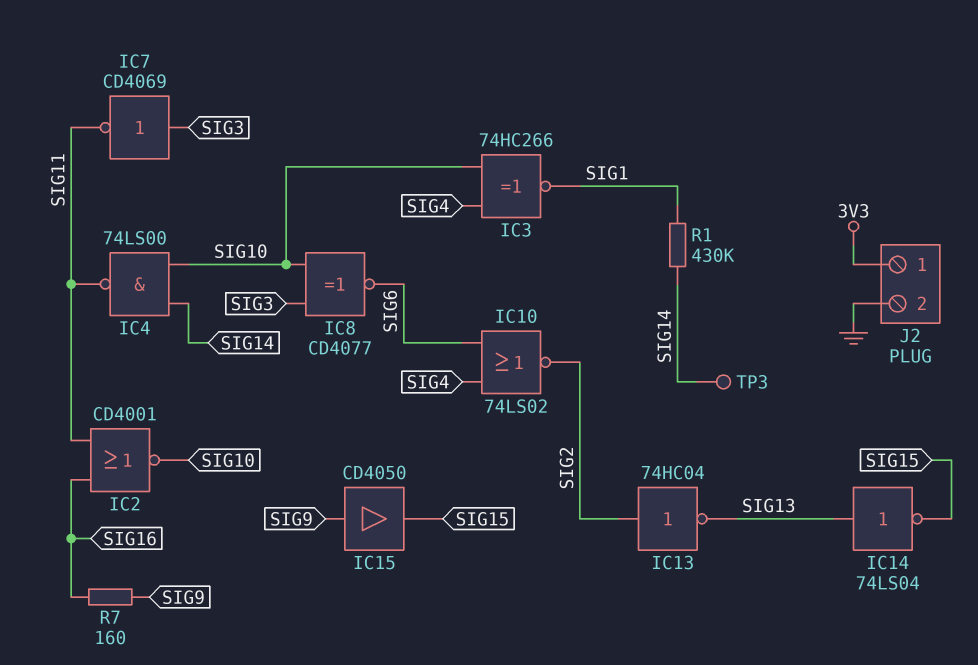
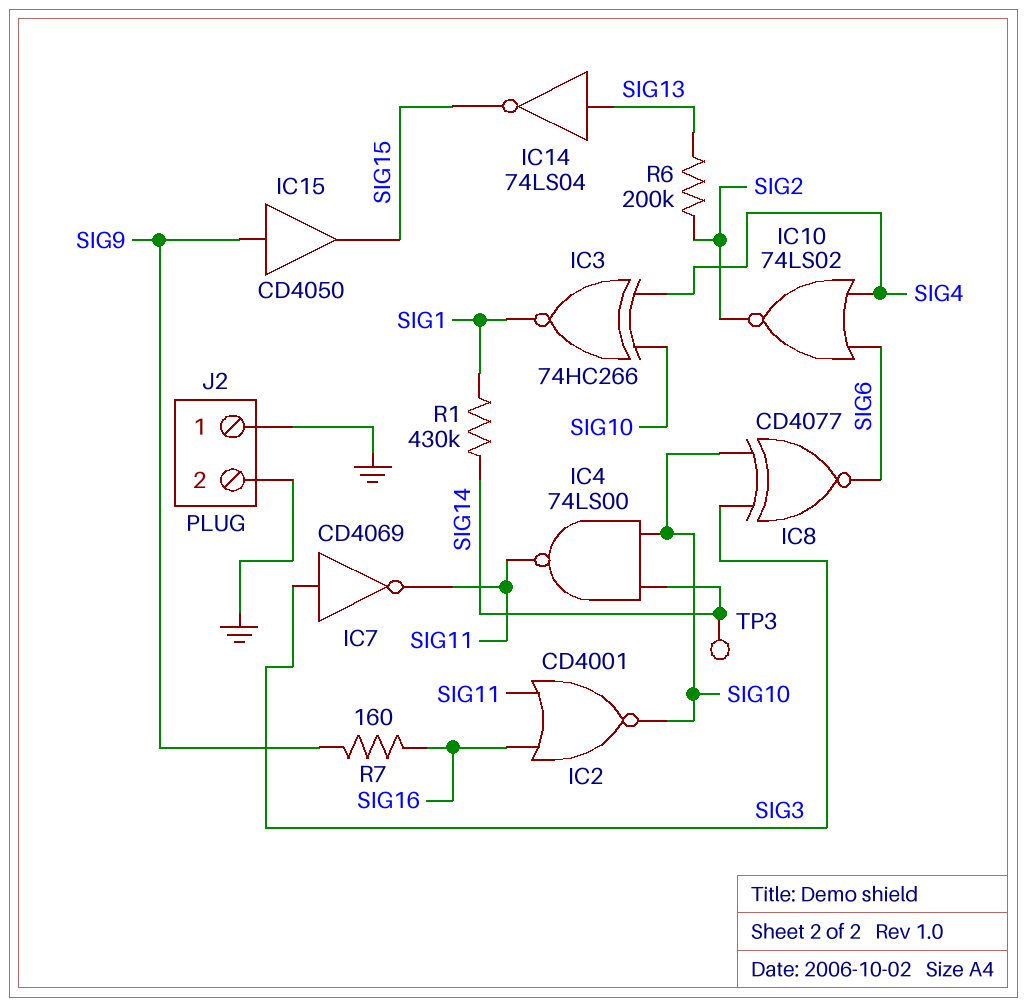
IC13: NOT 74HC04 (in SIG2, out SIG13) -> none
J2 pin 1: 3V3 -> GND
R6: none -> 200k (SIG2, SIG13)

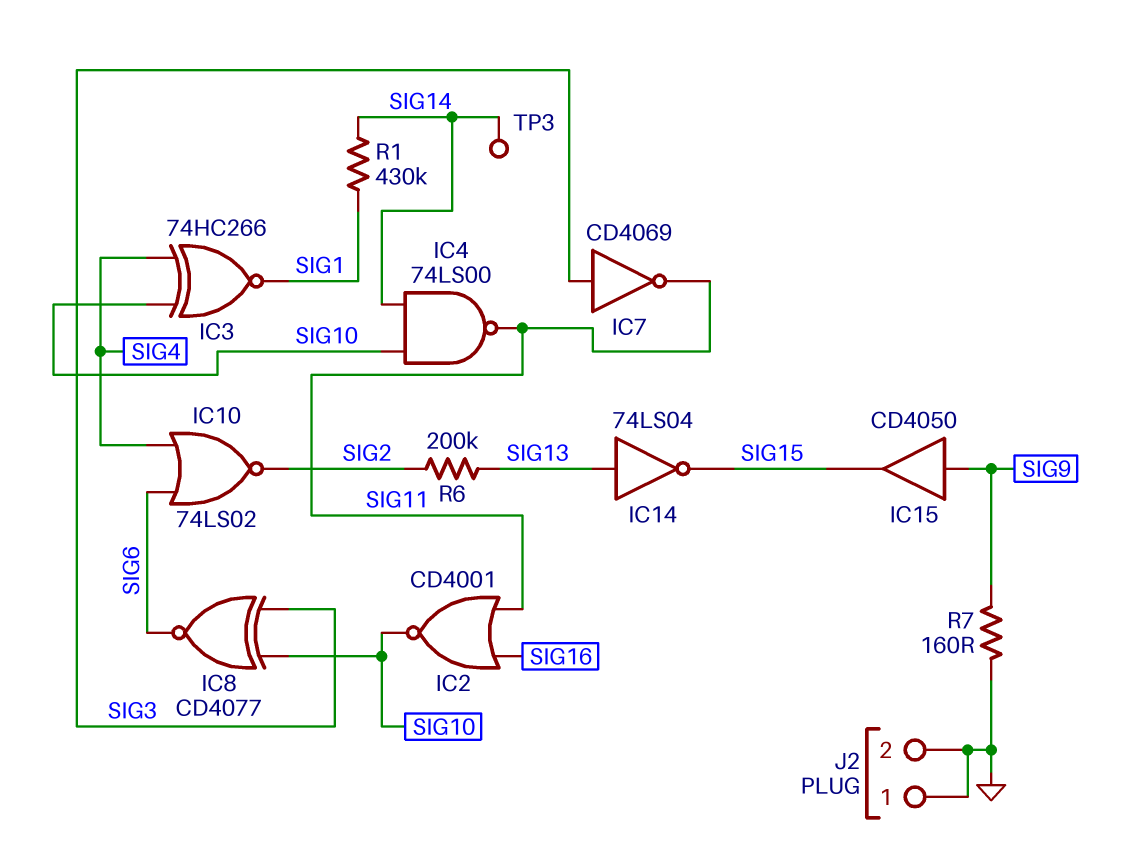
R7: 160 (SIG9, SIG16) -> 160 (GND, SIG9)

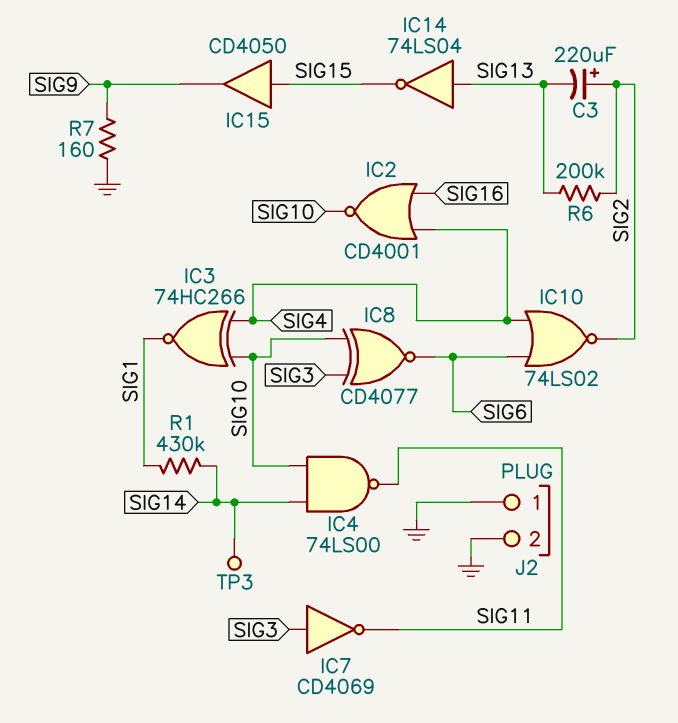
C3: none -> 220uF (plus SIG2, minus SIG13)
IC2: NOR CD4001 (in SIG11, in SIG16, out SIG10) -> NOR CD4001 (in SIG4, in SIG16, out SIG10)
IC15: buffer CD4050 (in SIG9, out SIG15) -> buffer CD4050 (in SIG15, out SIG9)

